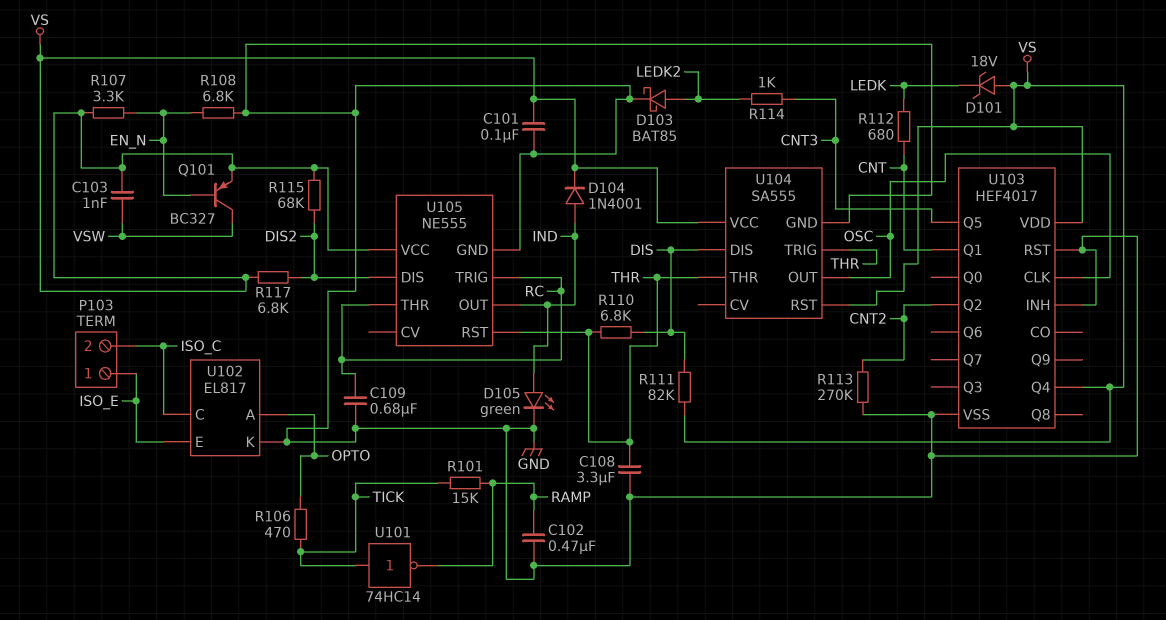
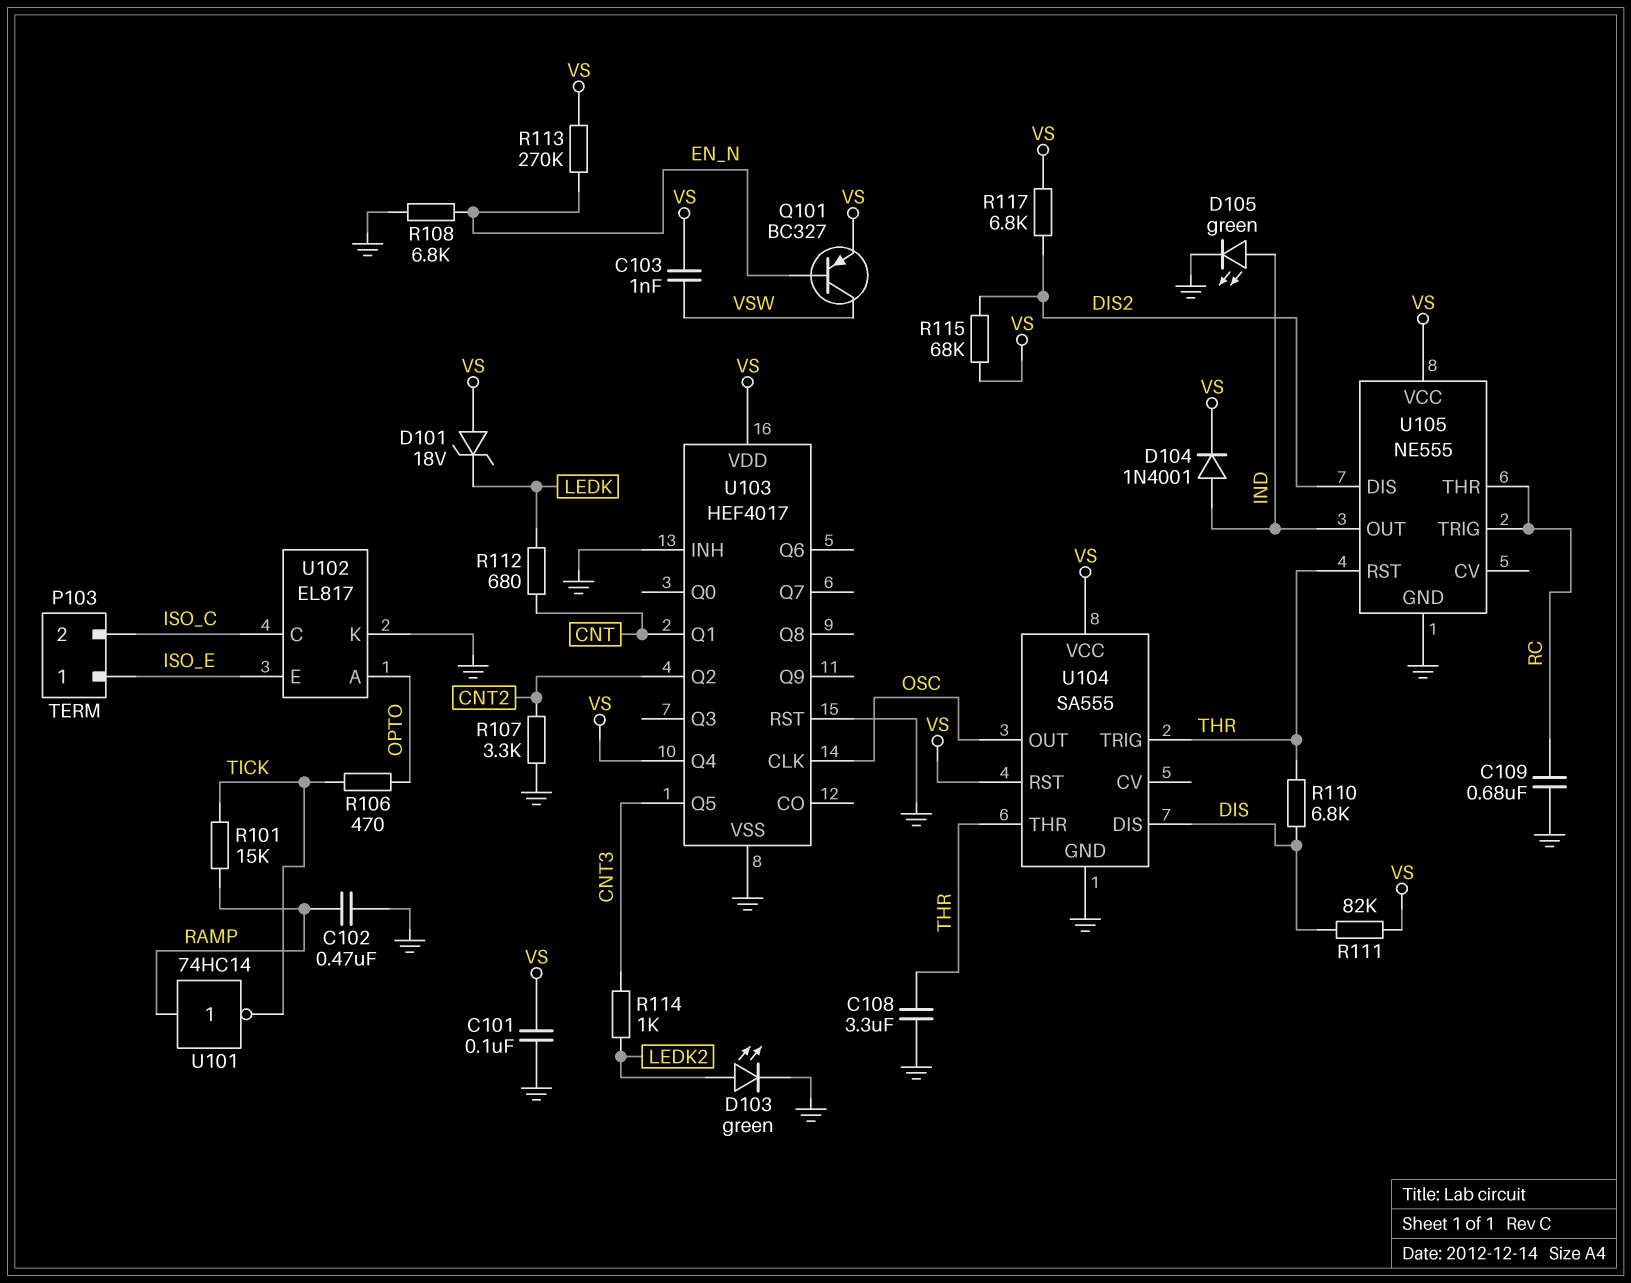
D103: schottky BAT85 (A LEDK2, K GND) -> LED green (A LEDK2, K GND)
R107: 3.3k (EN_N, VS) -> 3.3k (CNT2, GND)
R113: 270k (CNT2, GND) -> 270k (EN_N, VS)
U101: NOT 74HC14 (in TICK, out RAMP) -> NOT 74HC14 (in RAMP, out TICK)

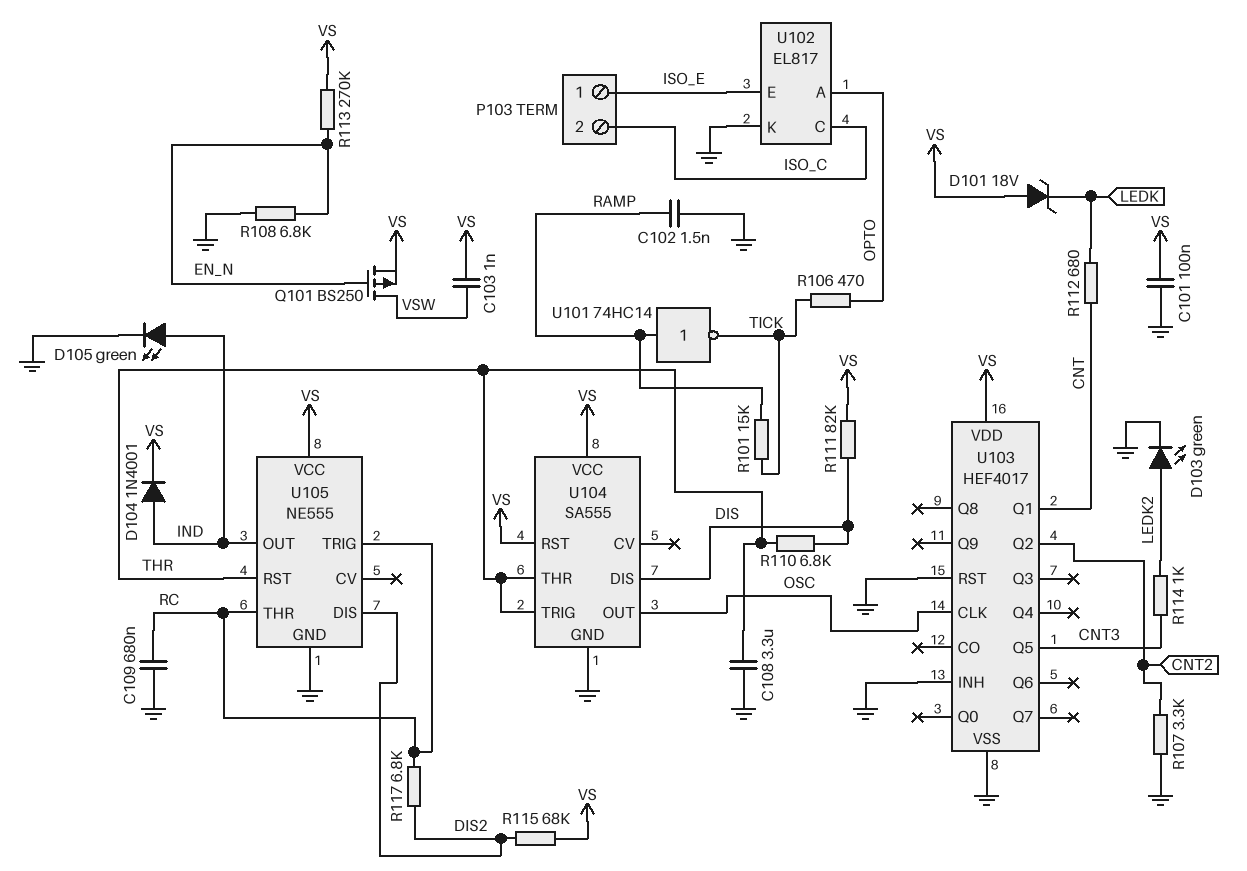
C102: 470nF (GND, RAMP) -> 1.5nF (GND, RAMP)
Q101: PNP BC327 (B EN_N, C VSW, E VS) -> PMOS BS250 (G EN_N, D VSW, S VS)
R117: 6.8k (DIS2, VS) -> 6.8k (DIS2, RC)
U103 pin Q4: VS -> none

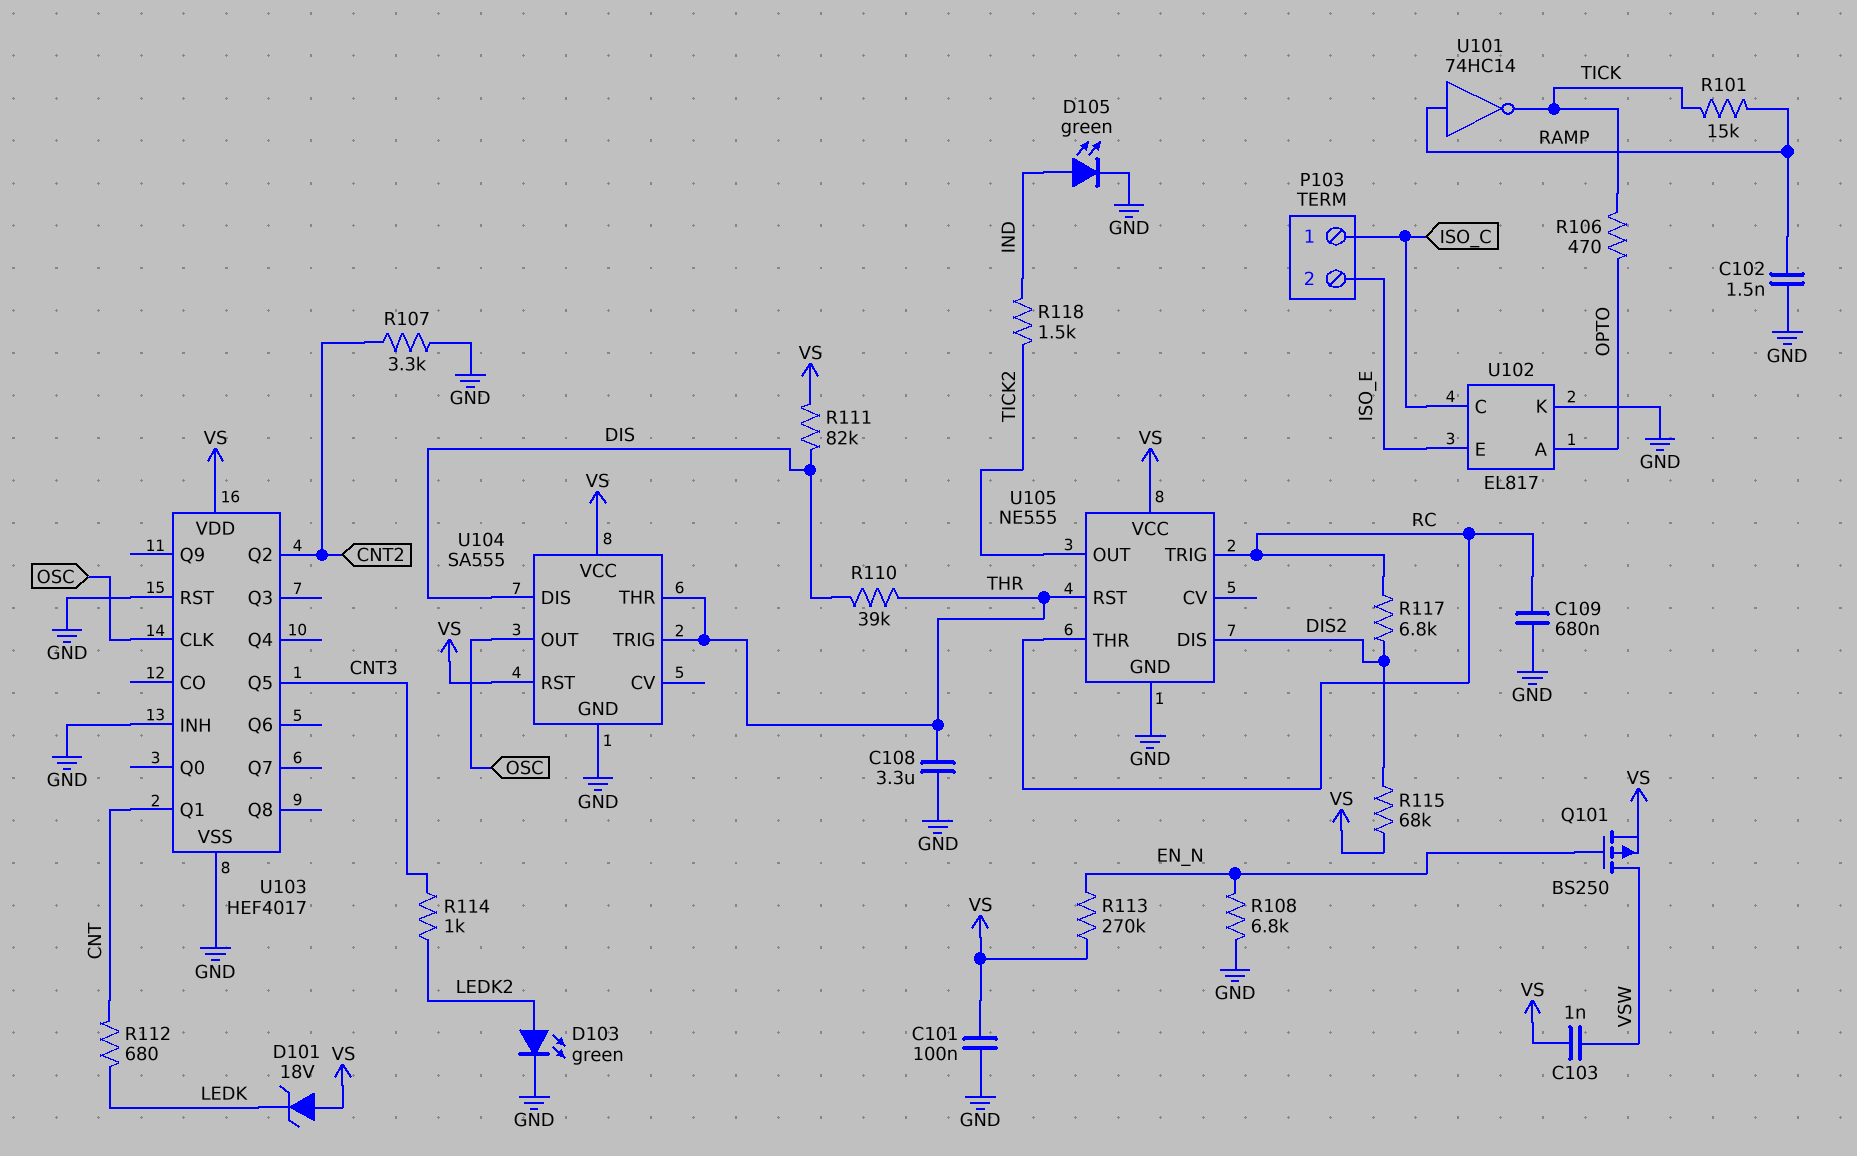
D104: diode 1N4001 (A IND, K VS) -> none
P103 pin 1: ISO_E -> ISO_C
P103 pin 2: ISO_C -> ISO_E
R110: 6.8k (DIS, THR) -> 39k (DIS, THR)
R118: none -> 1.5k (IND, TICK2)
U105 pin OUT: IND -> TICK2

